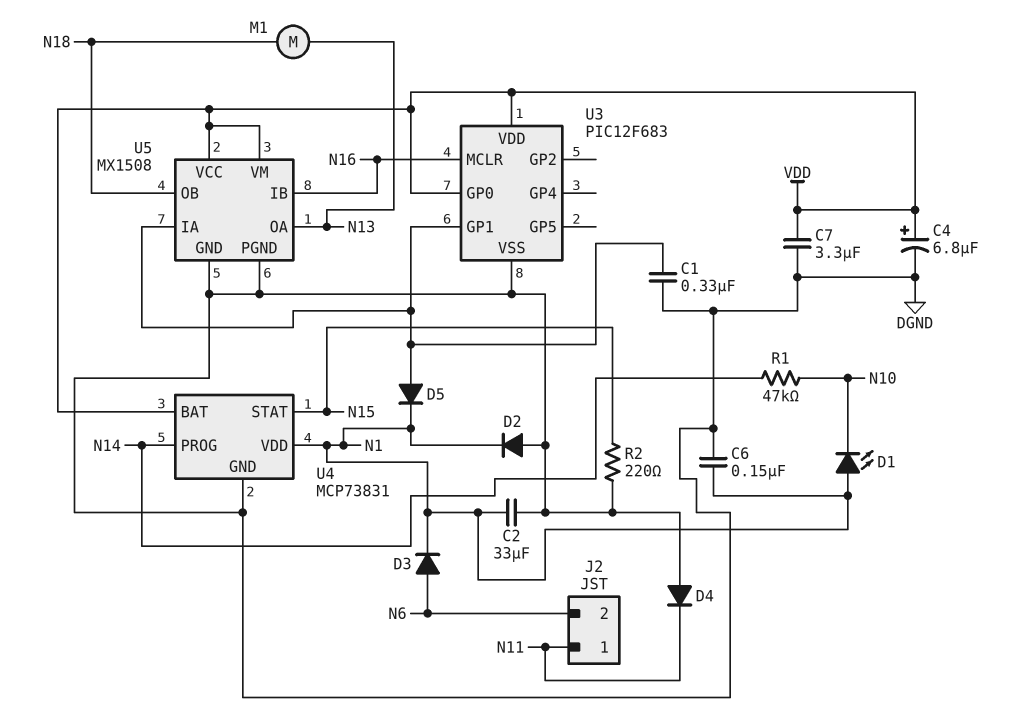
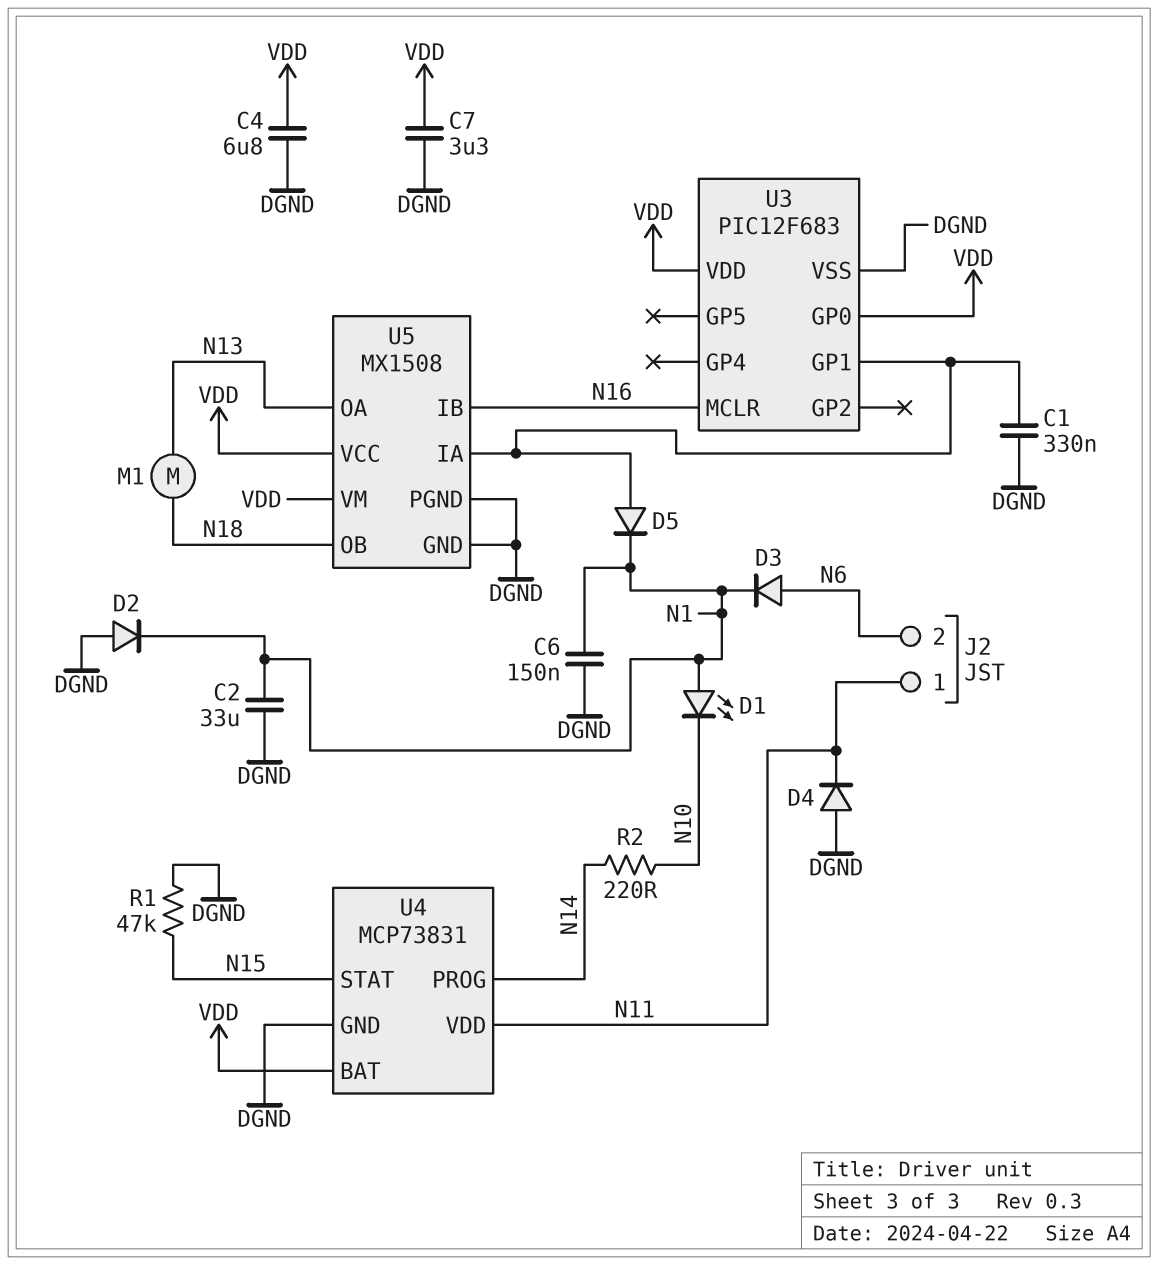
C4: 6.8uF (plus VDD, minus DGND) -> 6.8uF (DGND, VDD)
R1: 47k (N10, N14) -> 47k (DGND, N15)
R2: 220 (DGND, N15) -> 220 (N10, N14)
U4 pin VDD: N1 -> N11

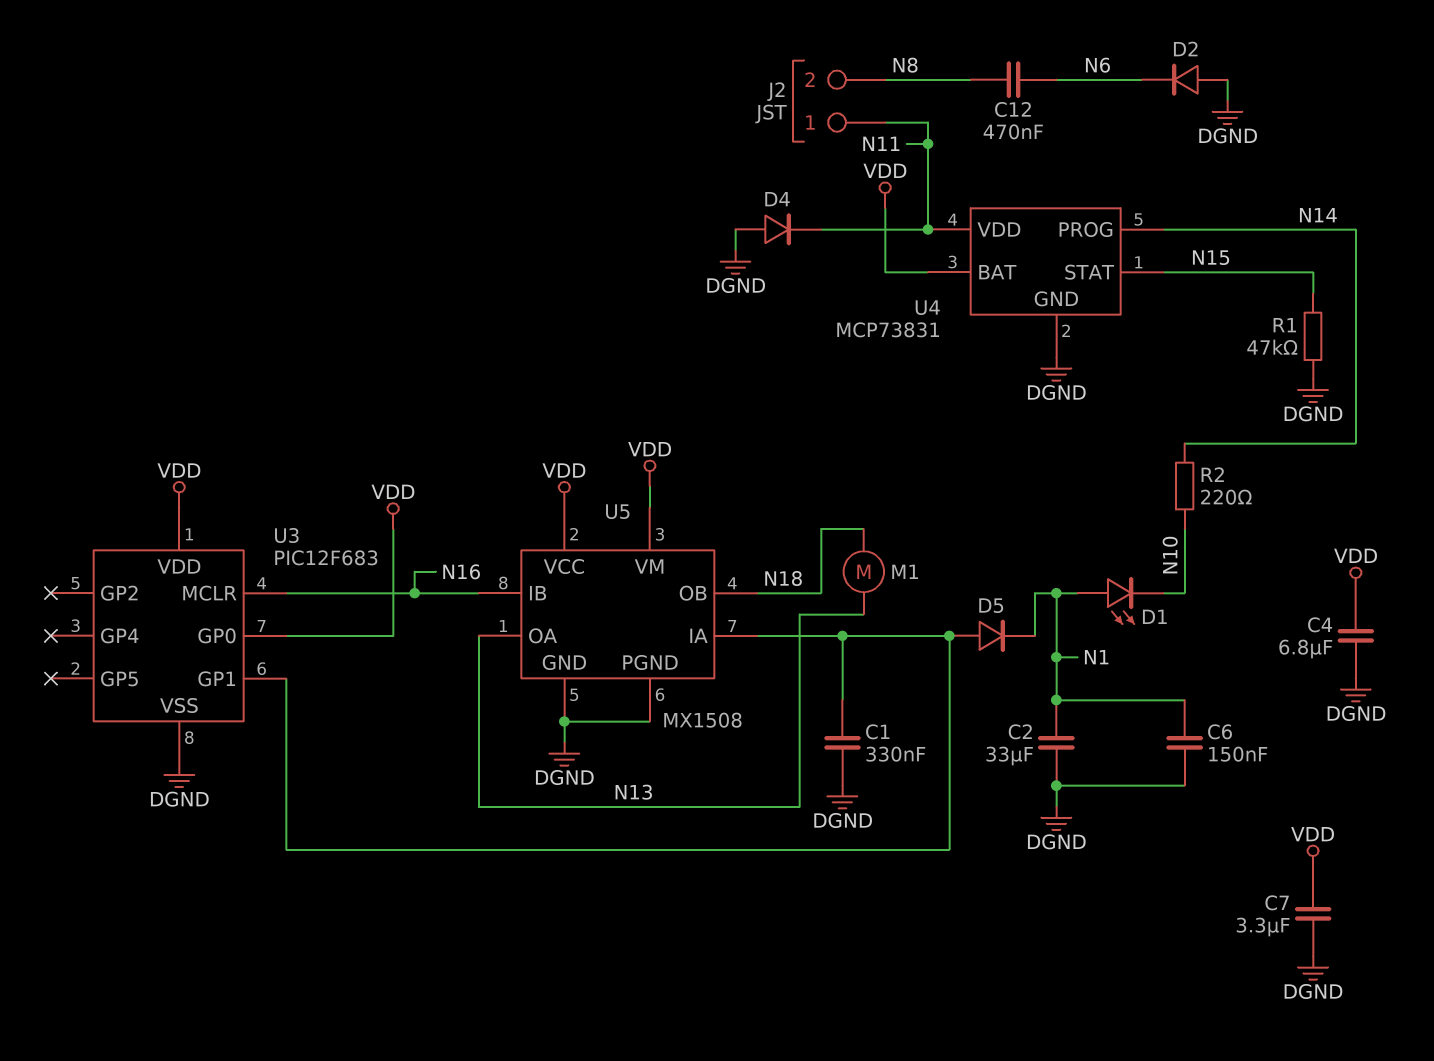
C12: none -> 470nF (N6, N8)
D2: diode (A DGND, K N1) -> diode (A DGND, K N6)
D3: diode (A N6, K N1) -> none
J2 pin 2: N6 -> N8

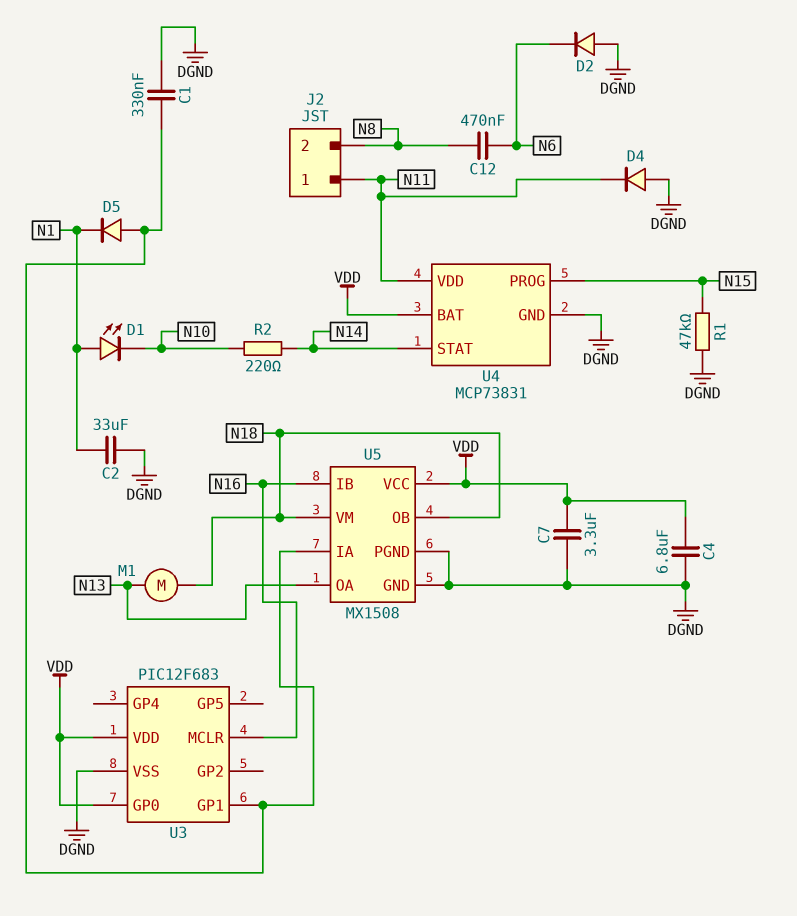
C6: 150nF (DGND, N1) -> none
U4 pin PROG: N14 -> N15
U4 pin STAT: N15 -> N14
U5 pin VM: VDD -> N18

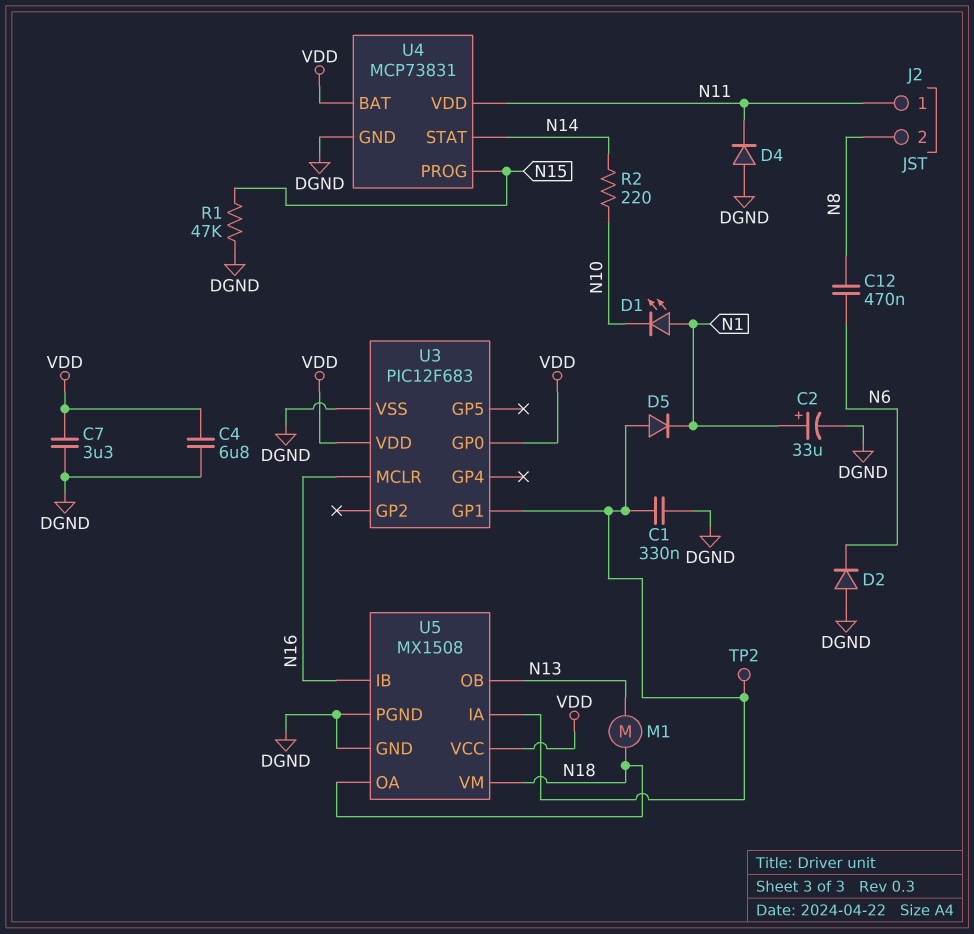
C2: 33uF (DGND, N1) -> 33uF (plus N1, minus DGND)
TP2: none -> test point (U3/GP1)
U5 pin OA: N13 -> N18
U5 pin OB: N18 -> N13

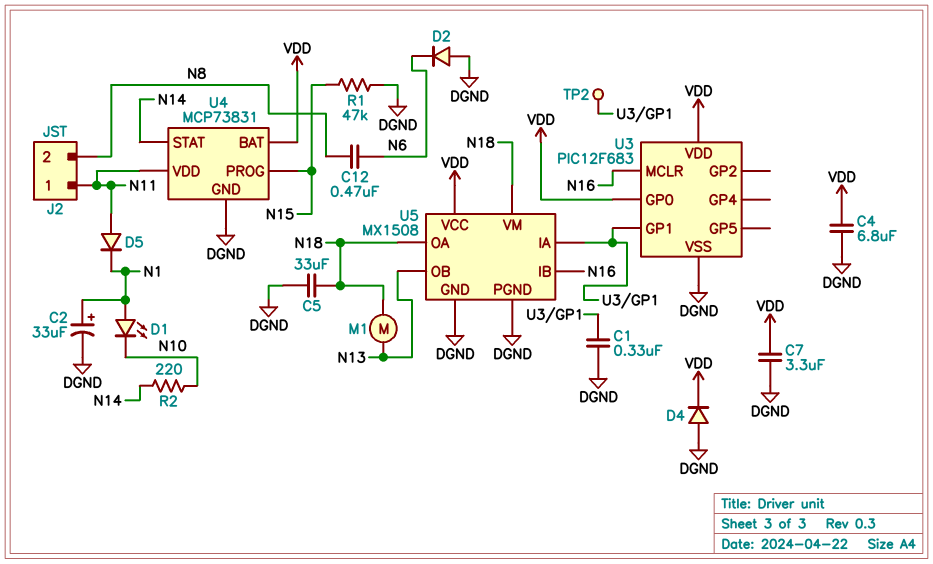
C5: none -> 33uF (DGND, N18)
D4: diode (A DGND, K N11) -> diode (A DGND, K VDD)
D5: diode (A U3/GP1, K N1) -> diode (A N11, K N1)

